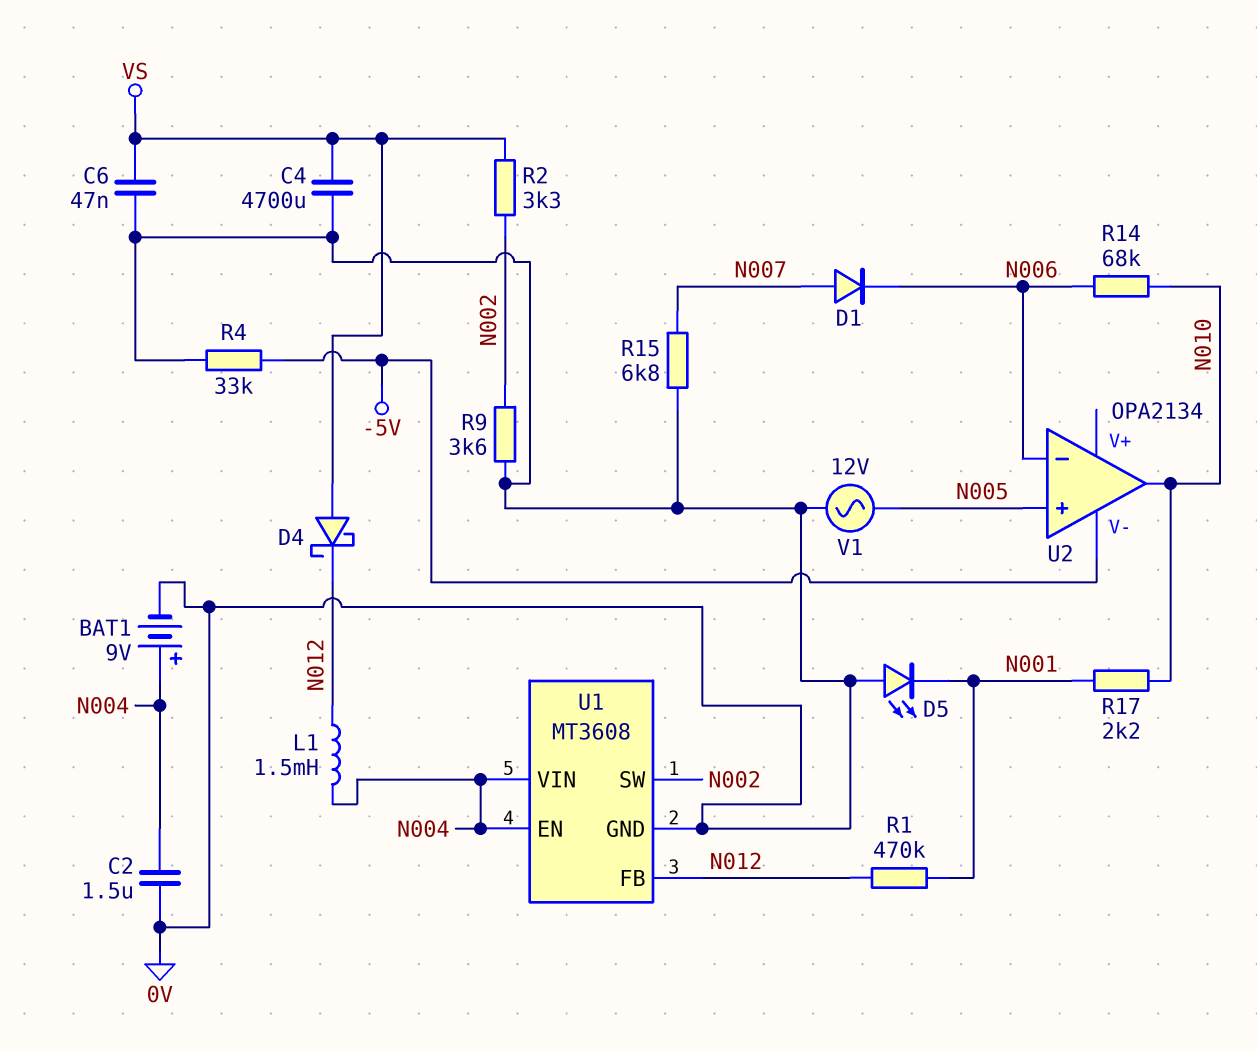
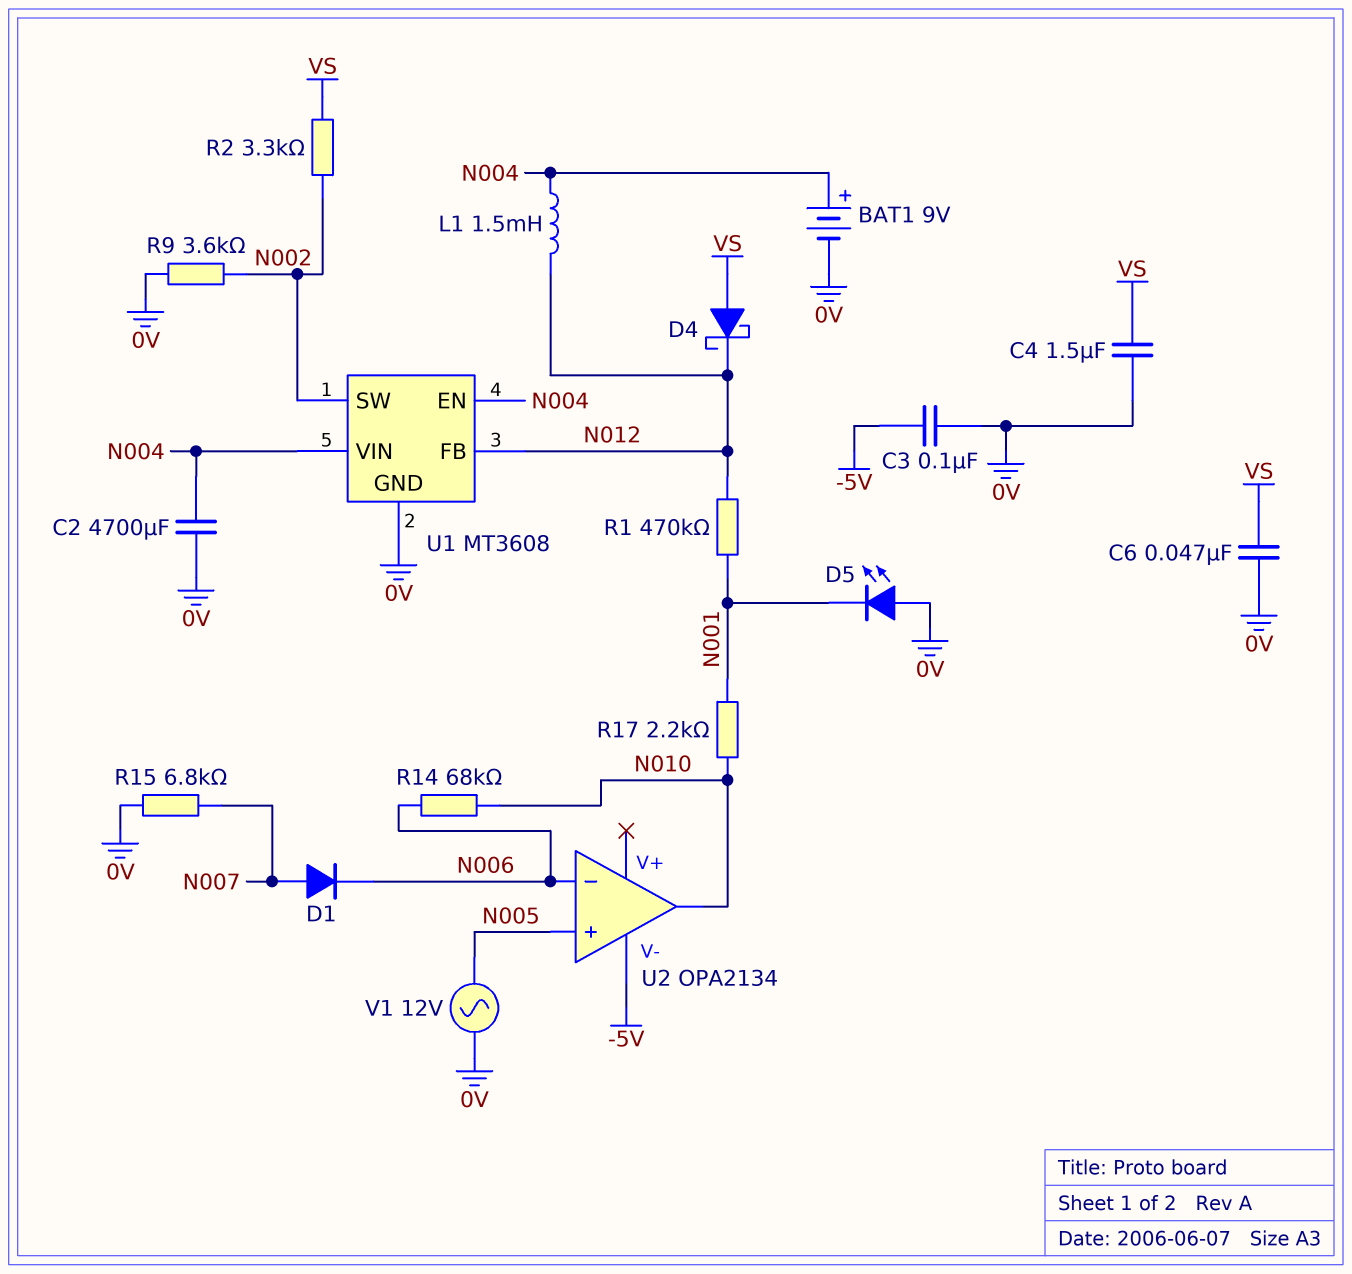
C2: 1.5uF (0V, N004) -> 4700uF (0V, N004)
C3: none -> 100nF (-5V, 0V)
C4: 4700uF (0V, VS) -> 1.5uF (0V, VS)
R4: 33k (-5V, 0V) -> none

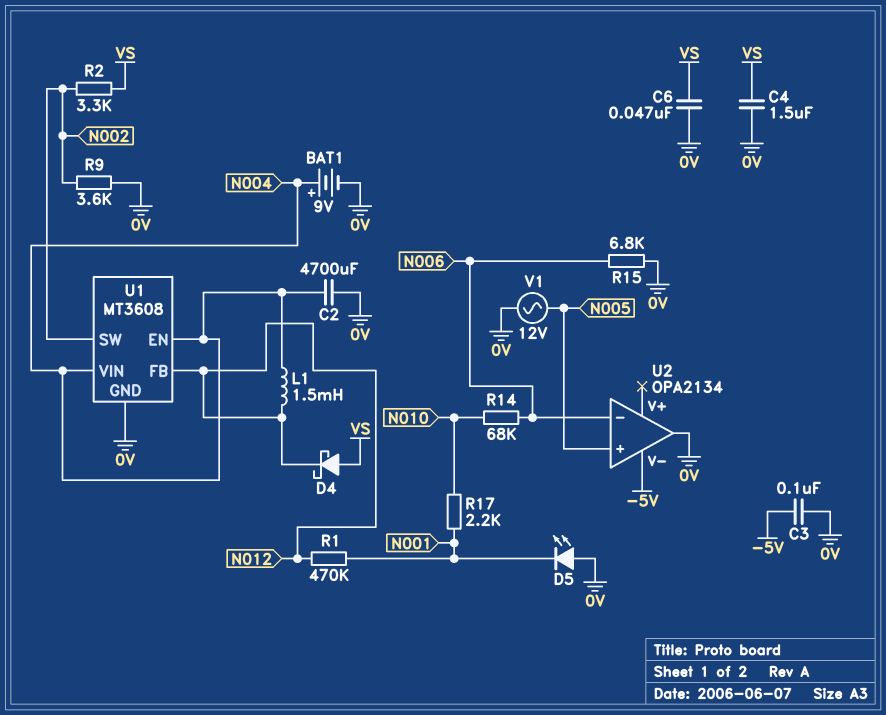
D1: diode (A N007, K N006) -> none
R15: 6.8k (0V, N007) -> 6.8k (0V, N006)
U2 pin out: N010 -> 0V

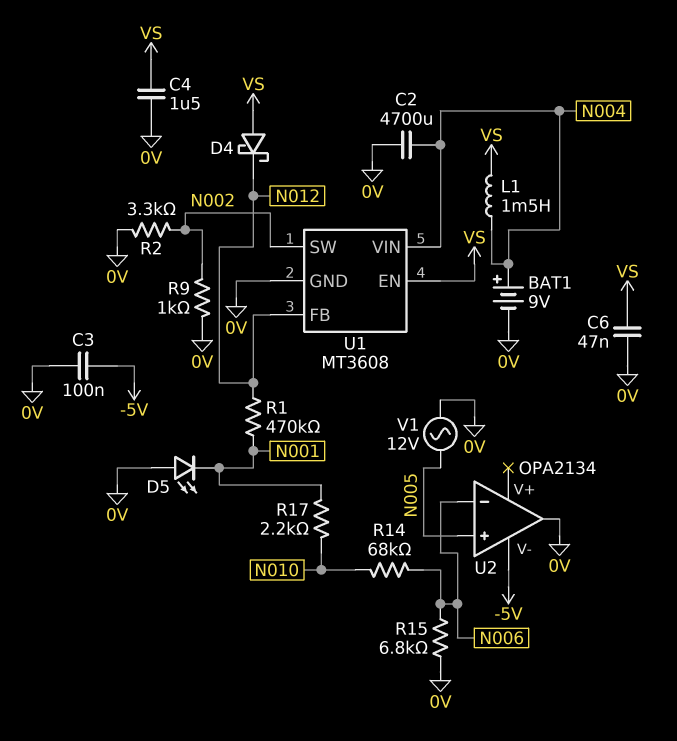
L1: 1.5mH (N004, N012) -> 1.5mH (N004, VS)
R2: 3.3k (N002, VS) -> 3.3k (0V, N002)
R9: 3.6k (0V, N002) -> 1k (0V, N002)
U1 pin EN: N004 -> VS

